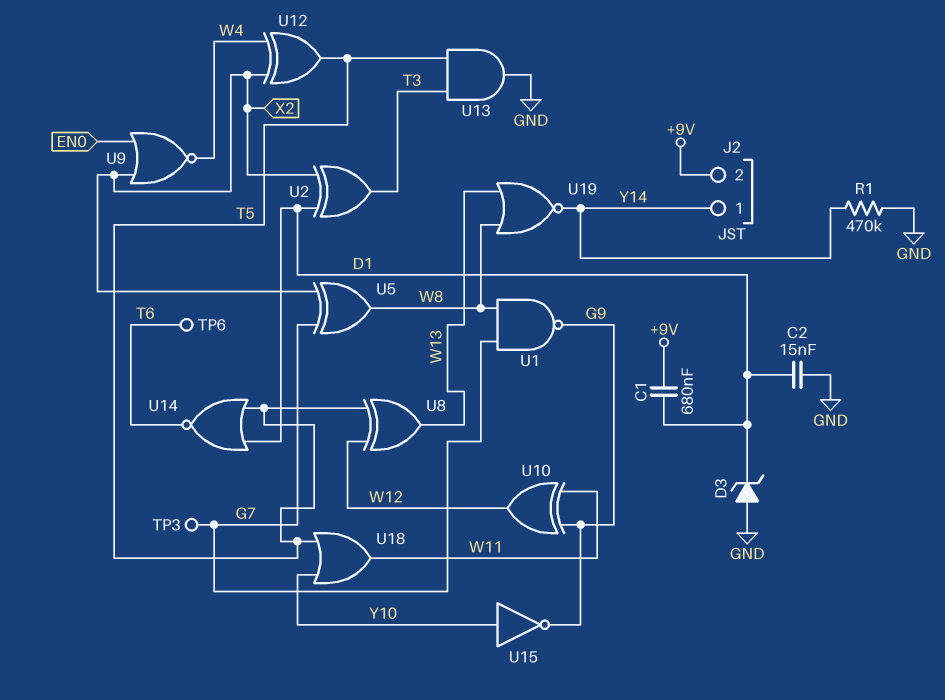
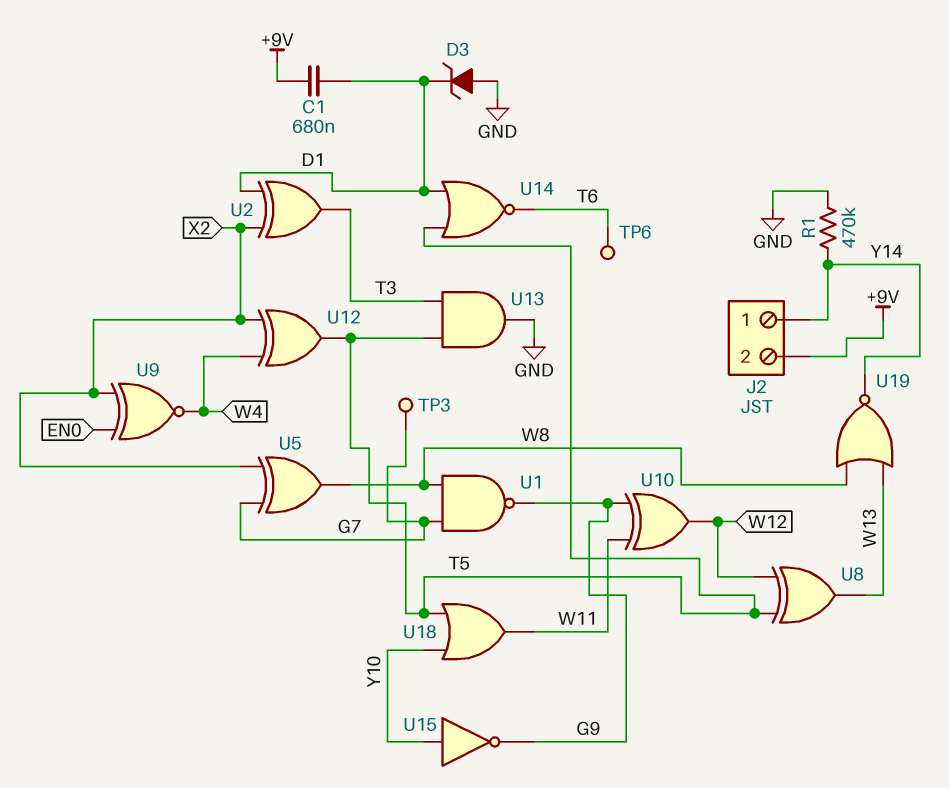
C2: 15nF (D1, GND) -> none
U9: NOR (in EN0, in X2, out W4) -> XNOR (in EN0, in X2, out W4)

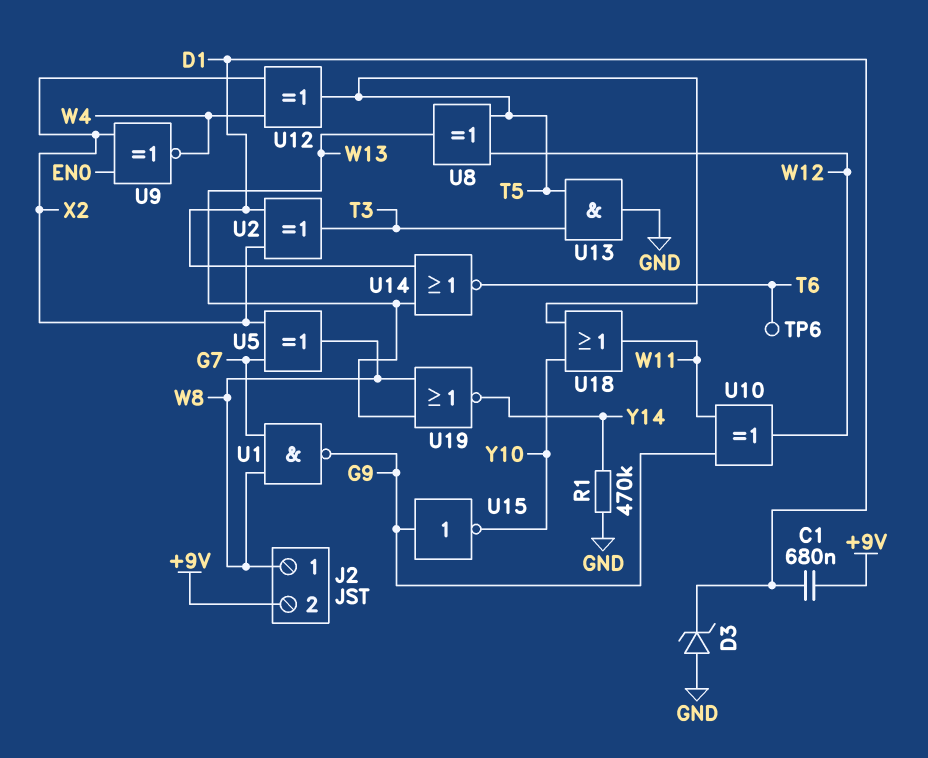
J2 pin 1: Y14 -> W8
TP3: test point (G7) -> none
U14: NOR (in D1, in T5, out T6) -> NOR (in D1, in W13, out T6)
U15: NOT (in Y10, out G9) -> NOT (in G9, out Y10)

